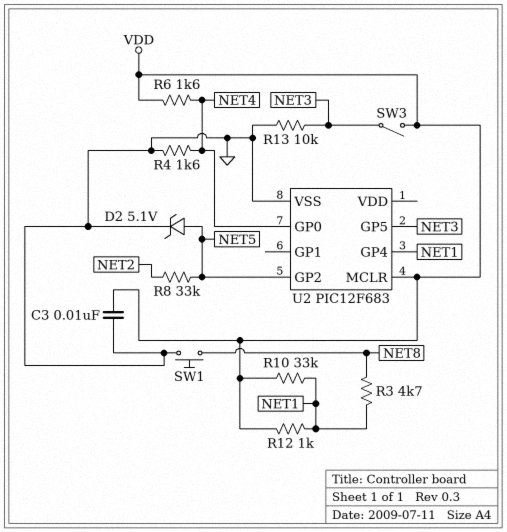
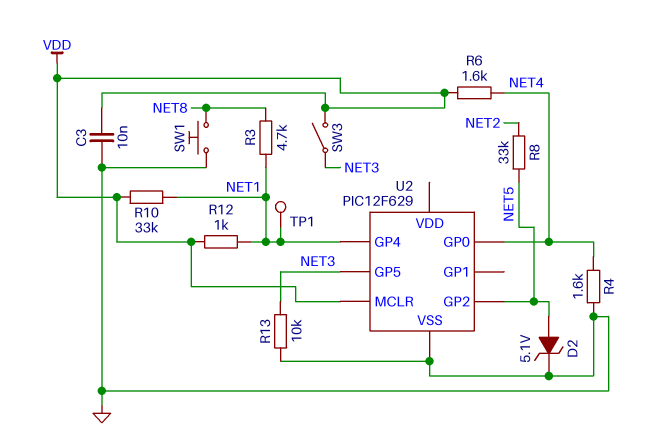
TP1: none -> test point (NET1)
U2: PIC12F683 -> PIC12F629

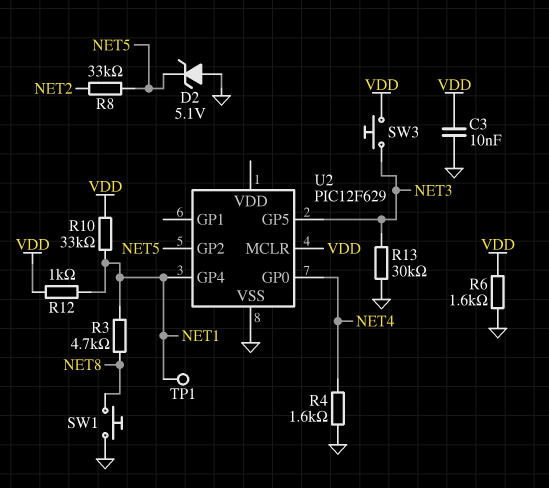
D2: zener 5.1V (A NET5, K GND) -> zener 5.1V (A GND, K NET5)
R6: 1.6k (NET4, VDD) -> 1.6k (GND, VDD)
R13: 10k (GND, NET3) -> 30k (GND, NET3)
SW3: switch (NET3, VDD) -> button (NET3, VDD)

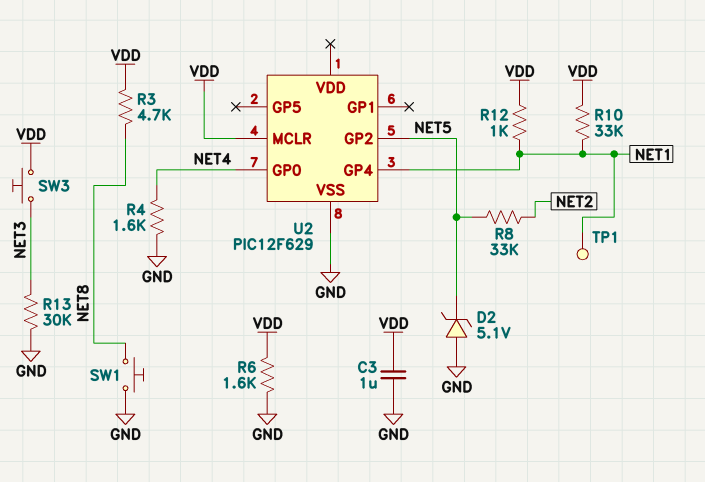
C3: 10nF (GND, VDD) -> 1uF (GND, VDD)
R3: 4.7k (NET1, NET8) -> 4.7k (NET8, VDD)
U2 pin GP5: NET3 -> none

